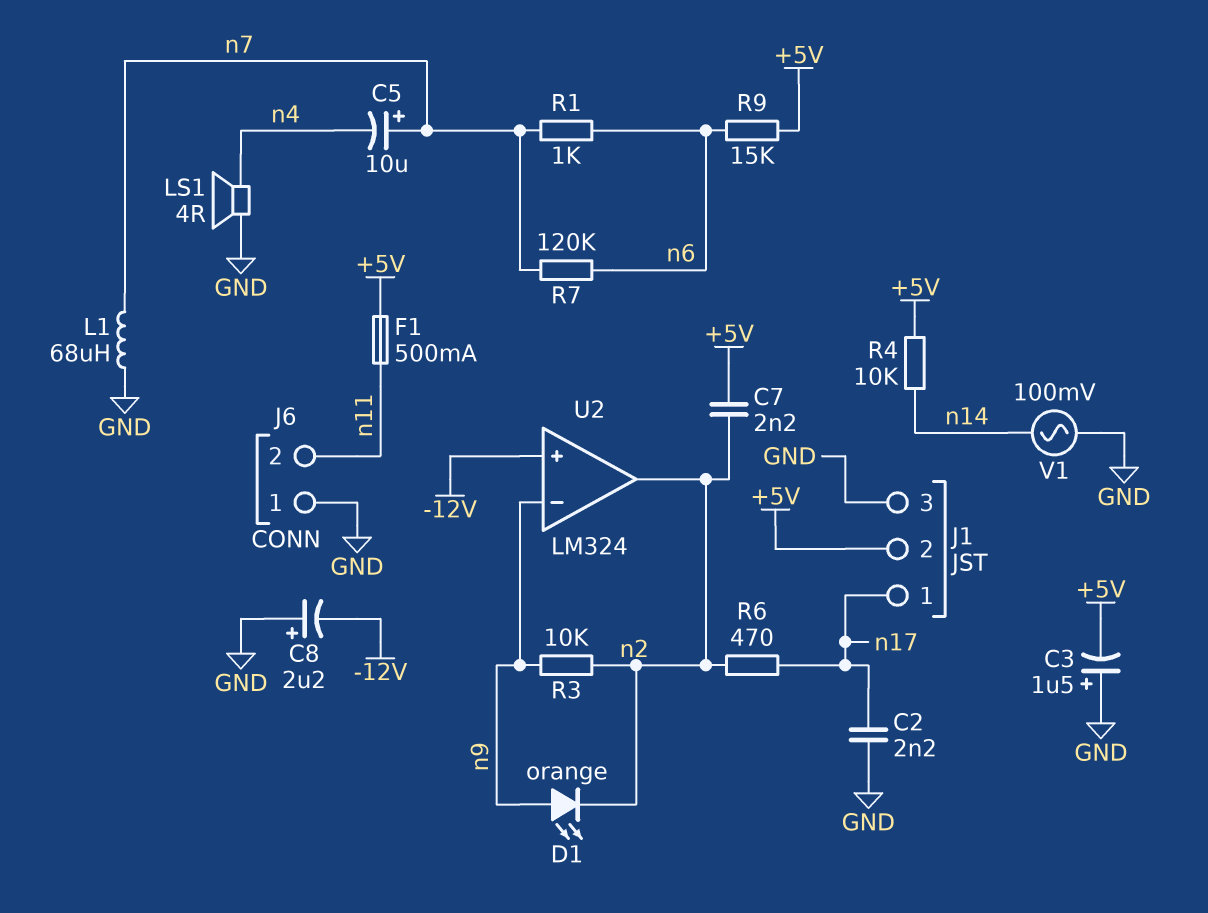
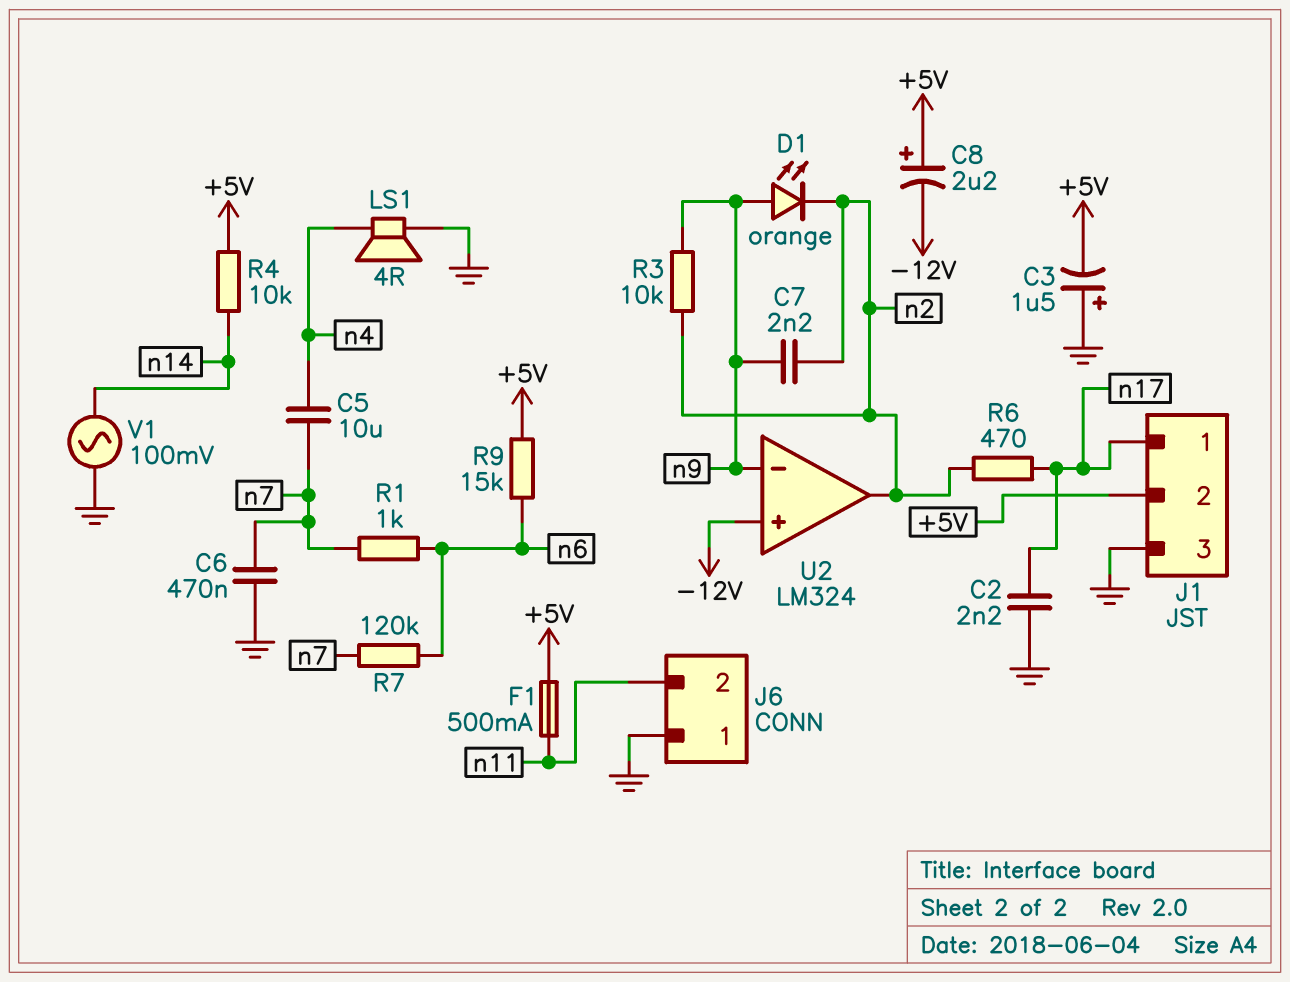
C5: 10uF (plus n7, minus n4) -> 10uF (n4, n7)
C6: none -> 470nF (GND, n7)
C7: 2.2nF (+5V, n2) -> 2.2nF (n2, n9)
C8: 2.2uF (plus GND, minus -12V) -> 2.2uF (plus +5V, minus -12V)
L1: 68uH (GND, n7) -> none

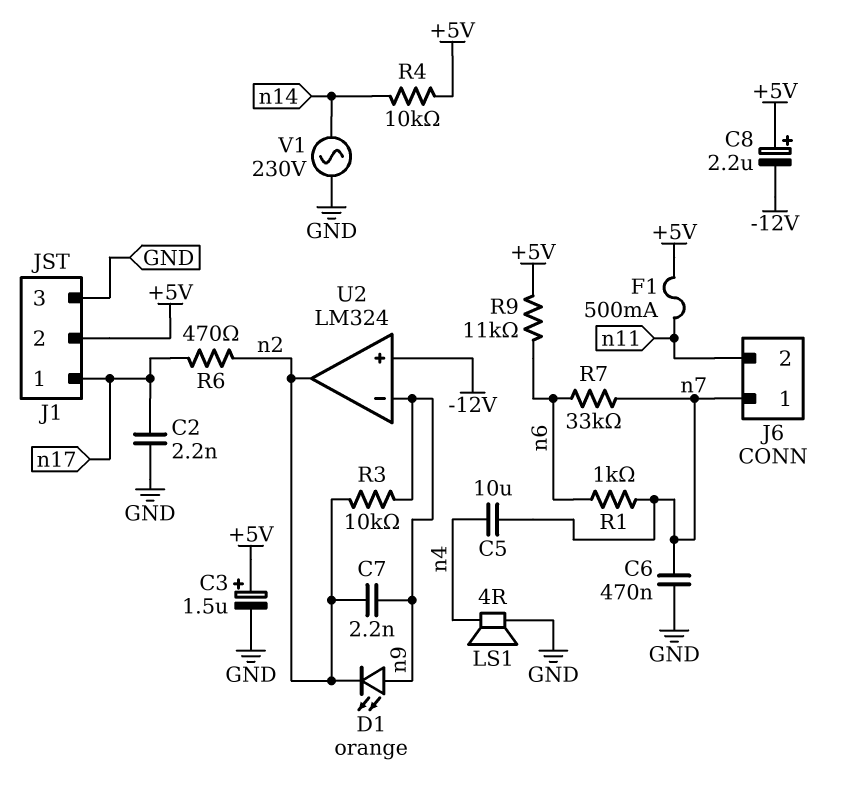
C3: 1.5uF (plus GND, minus +5V) -> 1.5uF (plus +5V, minus GND)
J6 pin 1: GND -> n7
R7: 120k (n6, n7) -> 33k (n6, n7)
R9: 15k (+5V, n6) -> 11k (+5V, n6)
V1: AC 100mV (GND, n14) -> AC 230V (GND, n14)

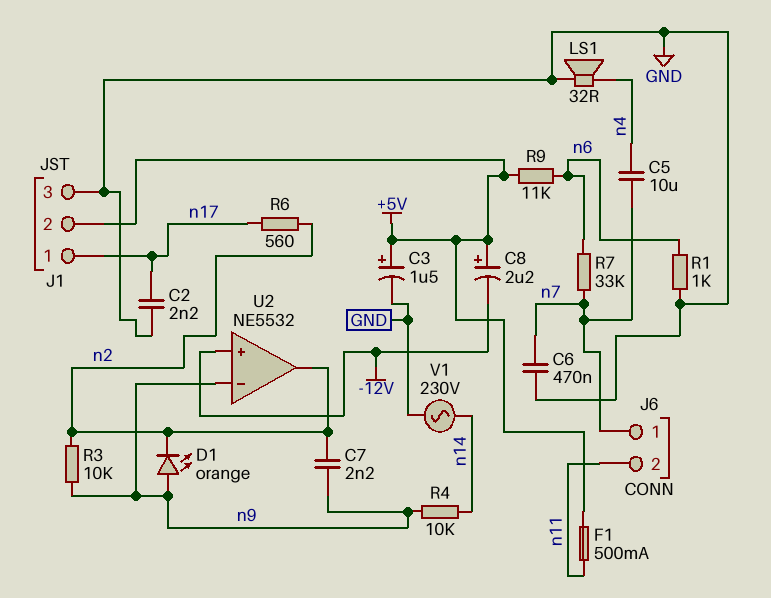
LS1: speaker 4R (GND, n4) -> speaker 32R (GND, n4)
R1: 1k (n6, n7) -> 1k (GND, n6)
R4: 10k (+5V, n14) -> 10k (n9, n14)
R6: 470 (n2, n17) -> 560 (n2, n17)
U2: LM324 -> NE5532

